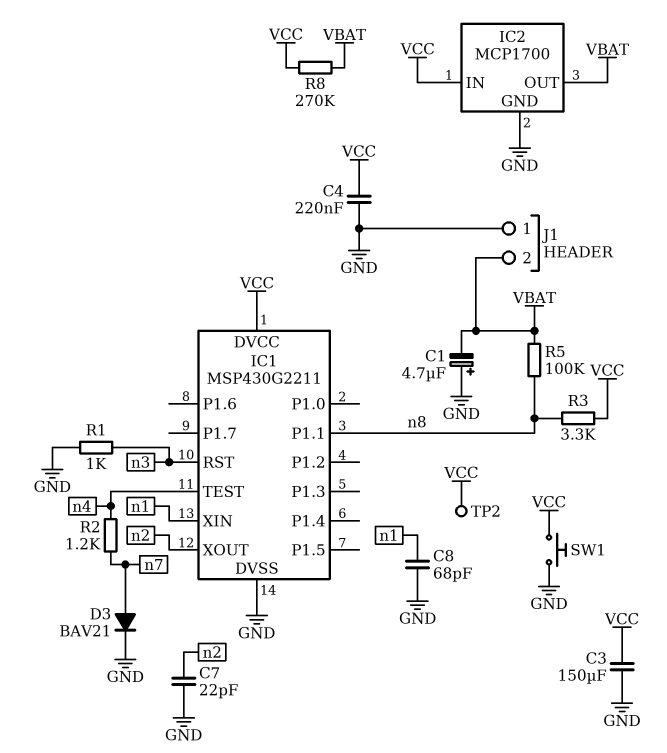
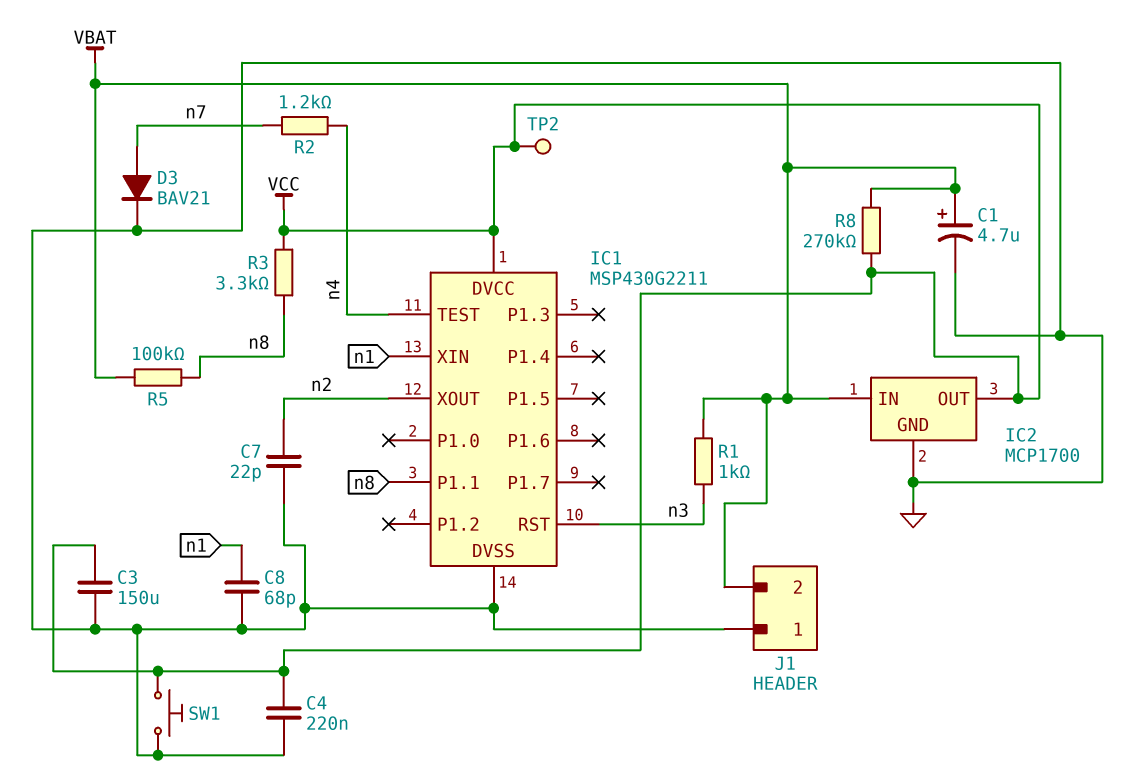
C1: 4.7uF (plus GND, minus VBAT) -> 4.7uF (plus VBAT, minus GND)
IC2 pin IN: VCC -> VBAT
IC2 pin OUT: VBAT -> VCC
R1: 1k (GND, n3) -> 1k (VBAT, n3)

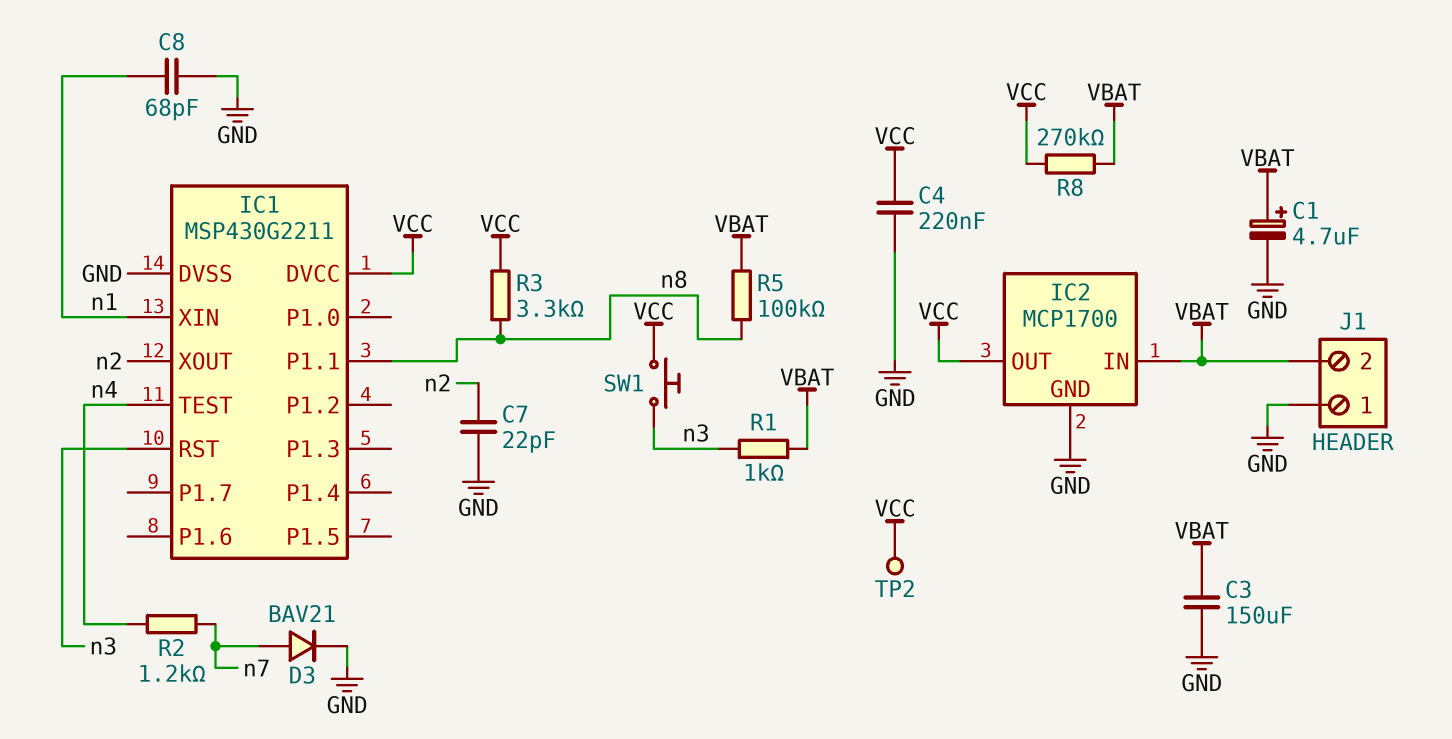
C3: 150uF (GND, VCC) -> 150uF (GND, VBAT)
SW1: button (GND, VCC) -> button (VCC, n3)

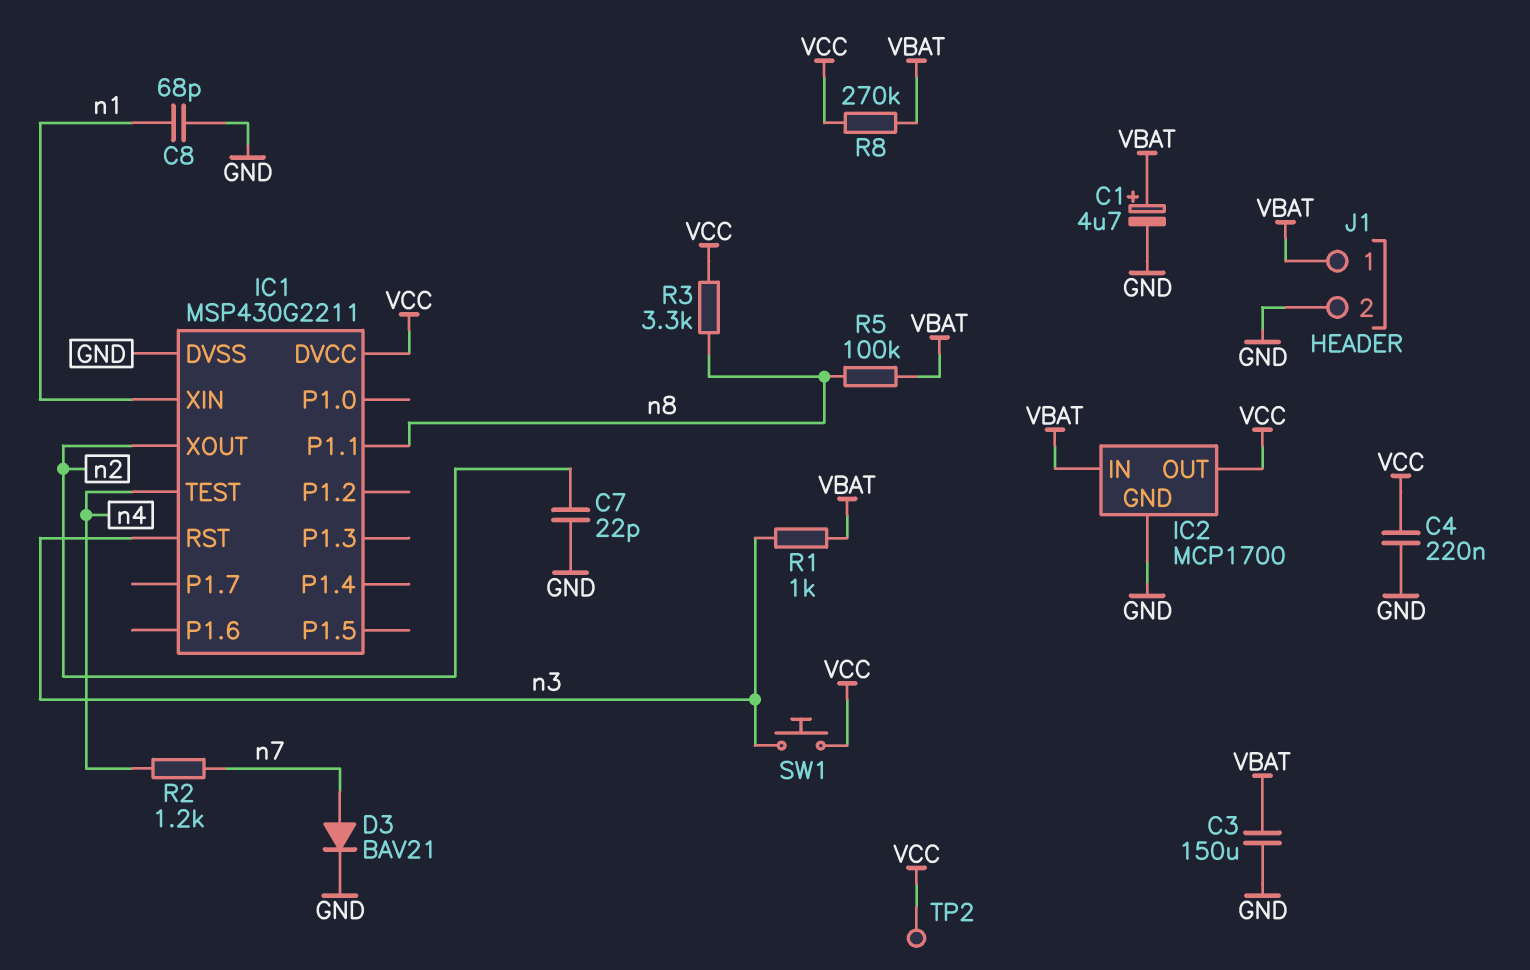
J1 pin 1: GND -> VBAT
J1 pin 2: VBAT -> GND

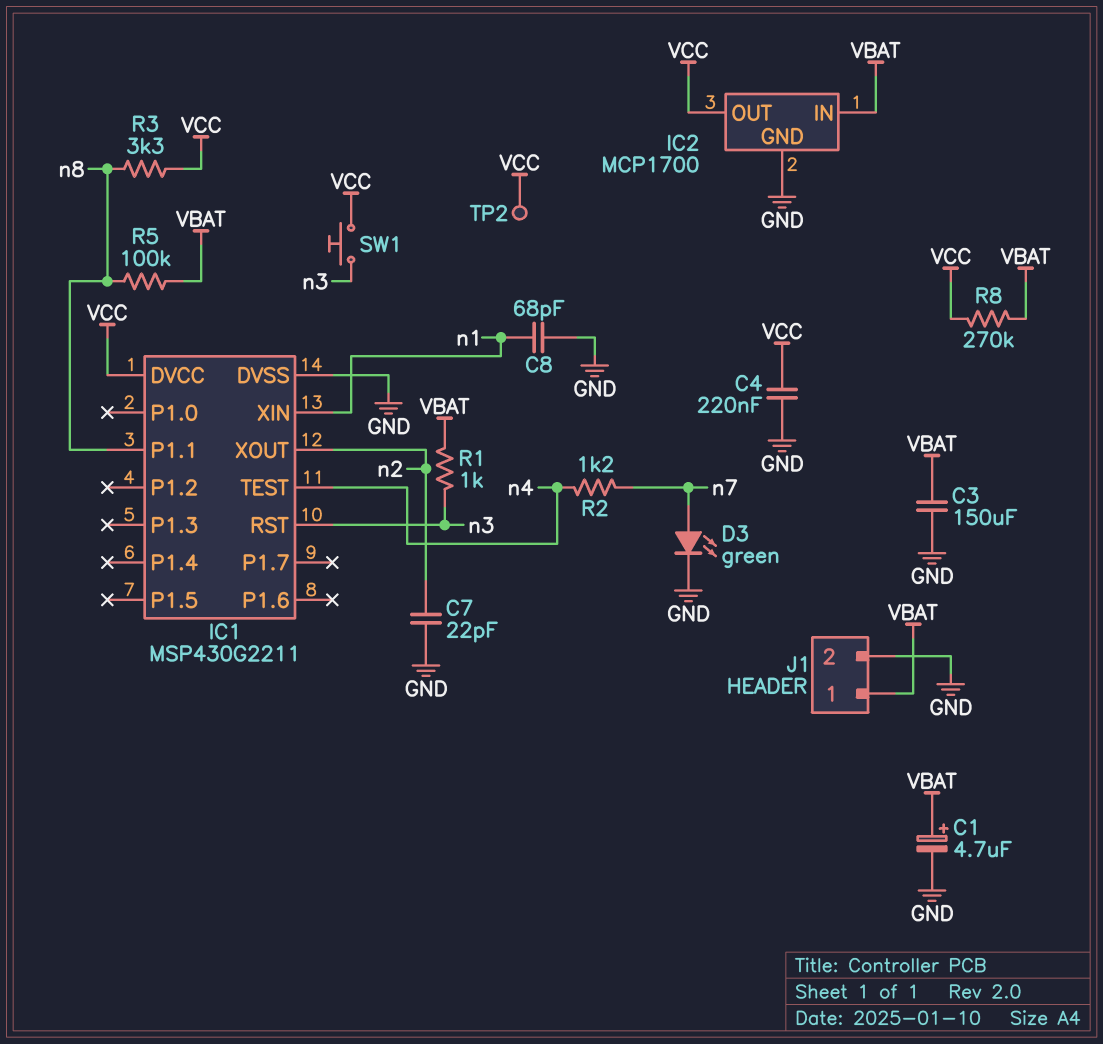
D3: diode BAV21 (A n7, K GND) -> LED green (A n7, K GND)

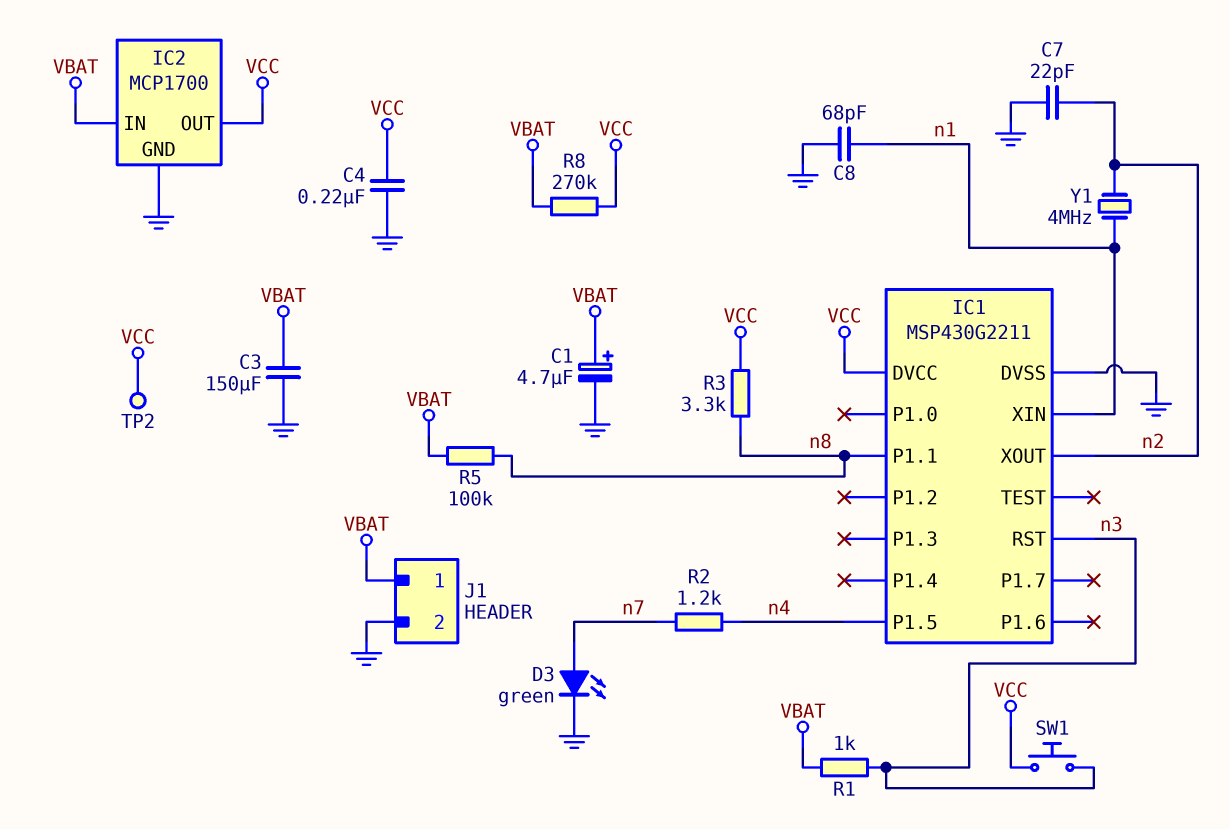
IC1 pin P1.5: none -> n4
IC1 pin TEST: n4 -> none
Y1: none -> 4MHz (n1, n2)

